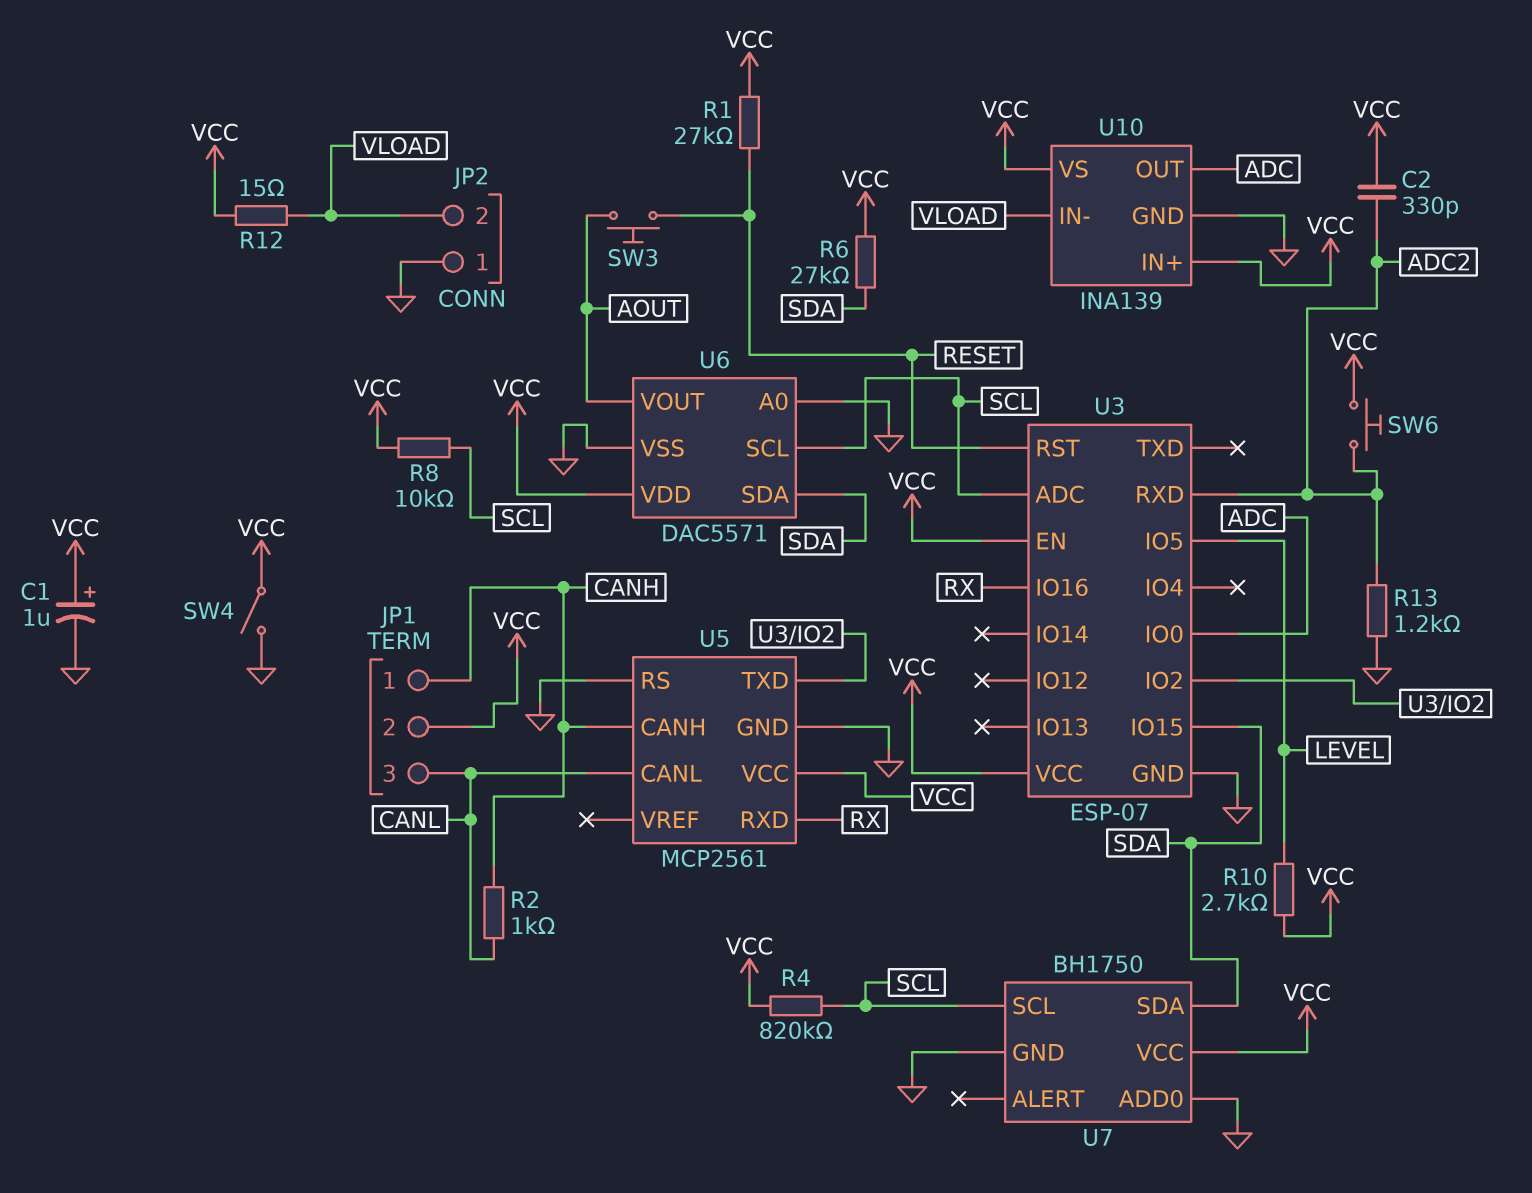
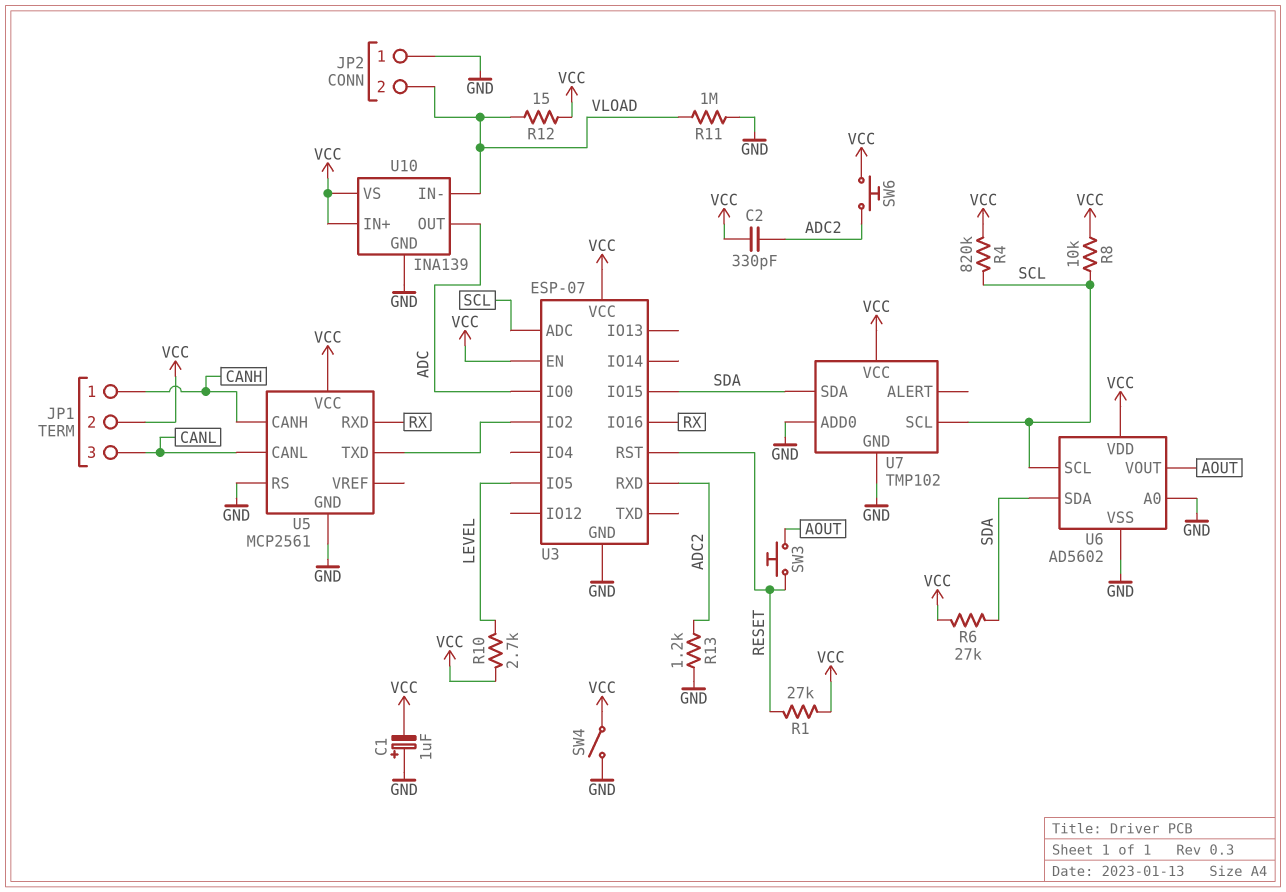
C1: 1uF (plus VCC, minus GND) -> 1uF (plus GND, minus VCC)
R2: 1k (CANH, CANL) -> none
R11: none -> 1M (GND, VLOAD)
U6: DAC5571 -> AD5602
U7: BH1750 -> TMP102

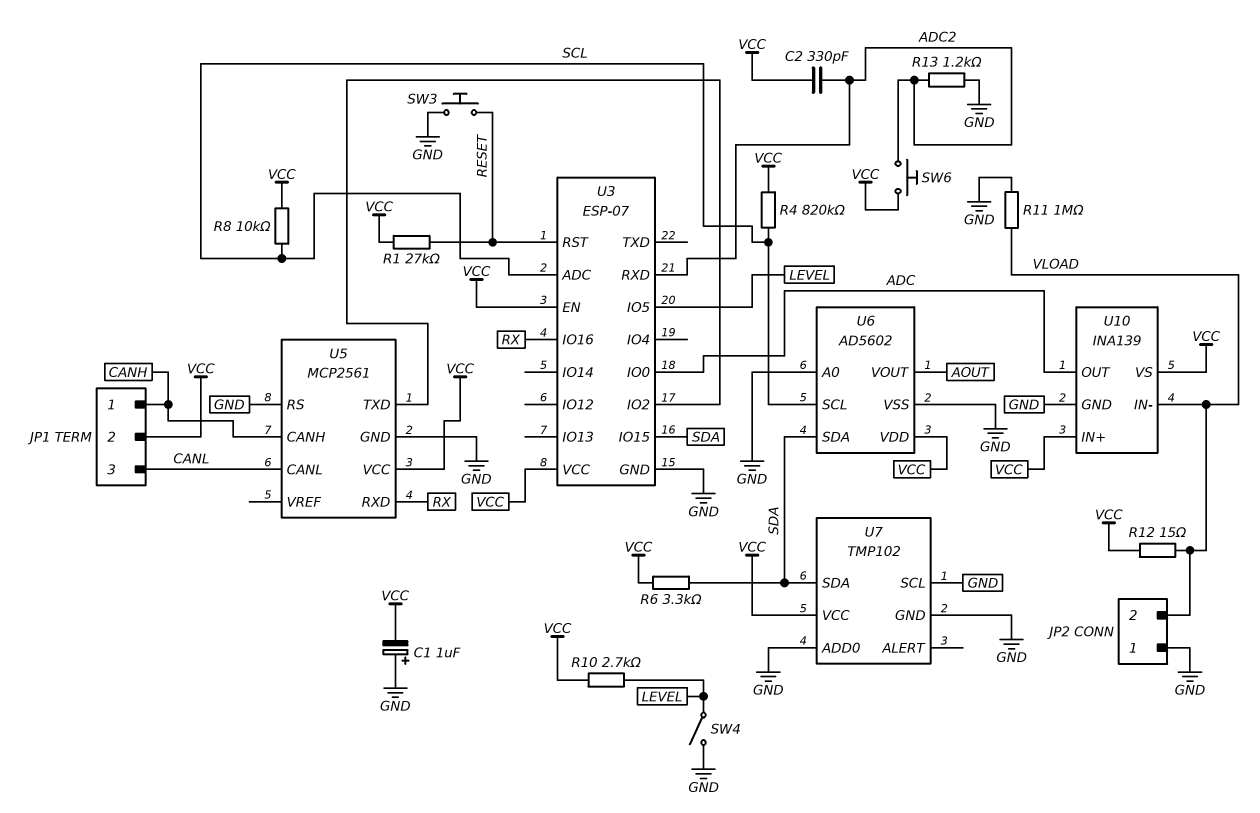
R6: 27k (SDA, VCC) -> 3.3k (SDA, VCC)
SW3: button (AOUT, RESET) -> button (GND, RESET)
SW4: switch (GND, VCC) -> switch (GND, LEVEL)
U7 pin SCL: SCL -> GND

